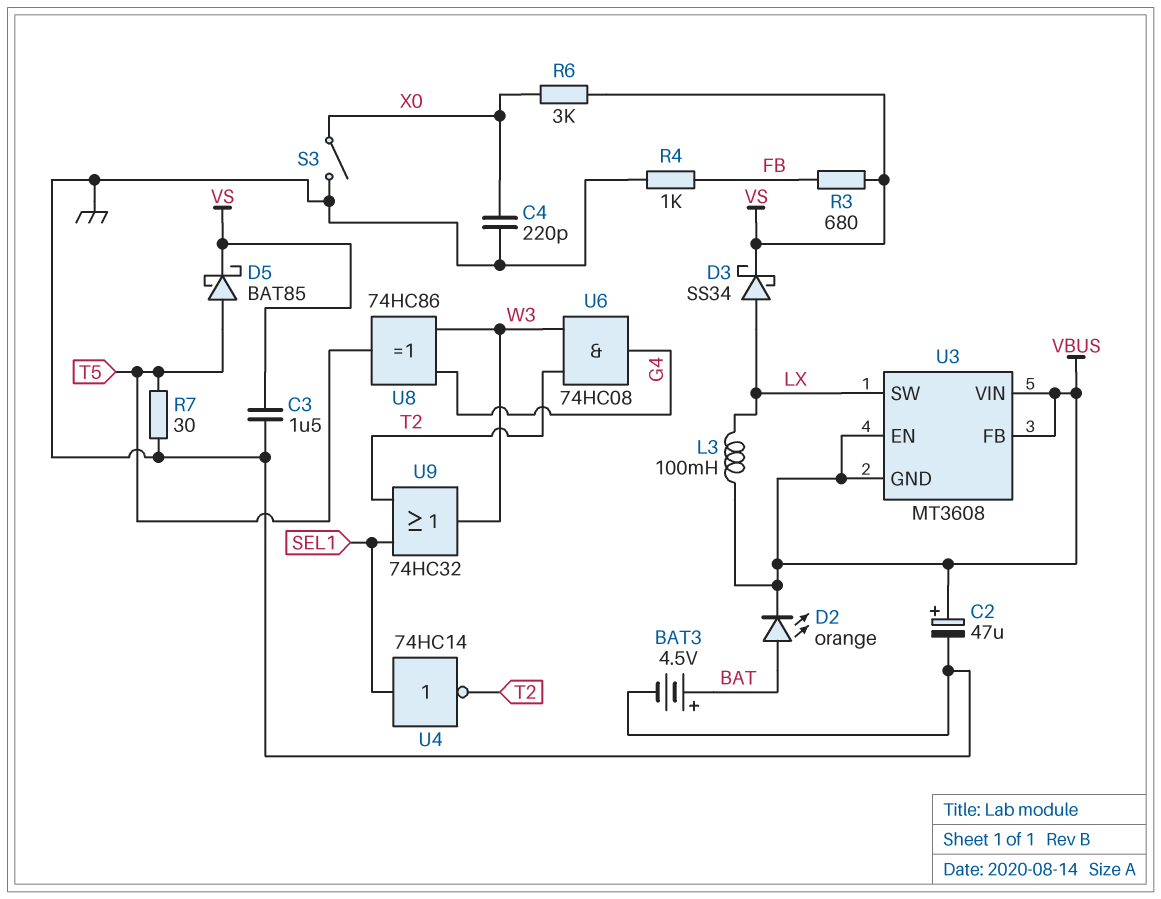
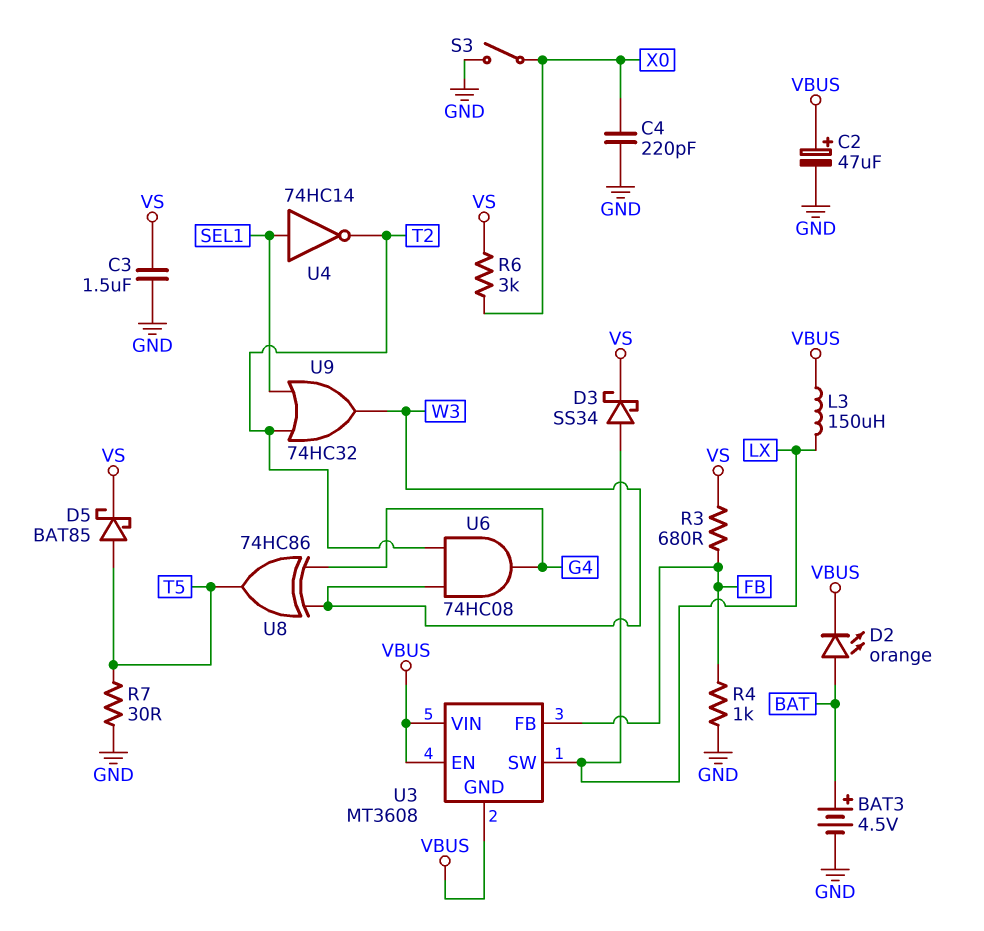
L3: 100mH (LX, VBUS) -> 150uH (LX, VBUS)
U3 pin FB: VBUS -> FB

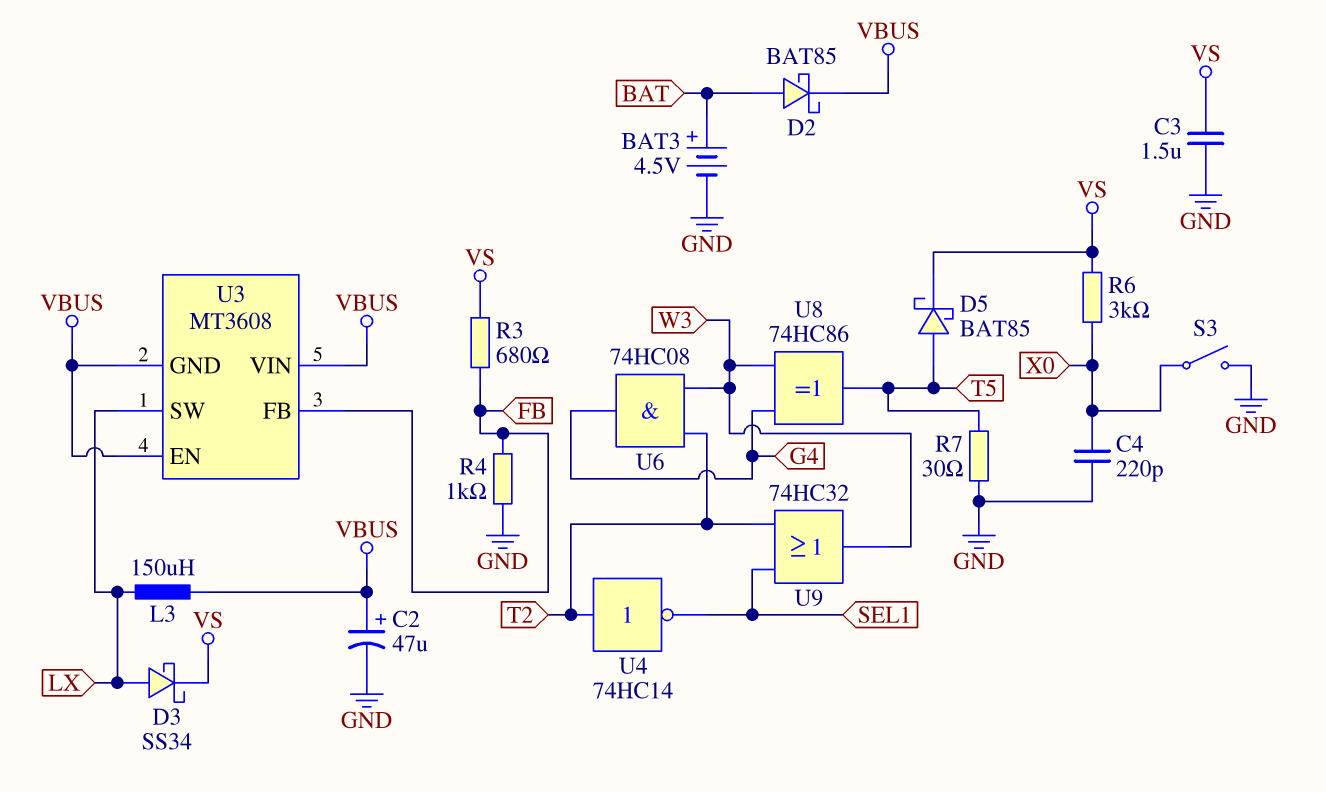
D2: LED orange (A BAT, K VBUS) -> schottky BAT85 (A BAT, K VBUS)
U4: NOT 74HC14 (in SEL1, out T2) -> NOT 74HC14 (in T2, out SEL1)

